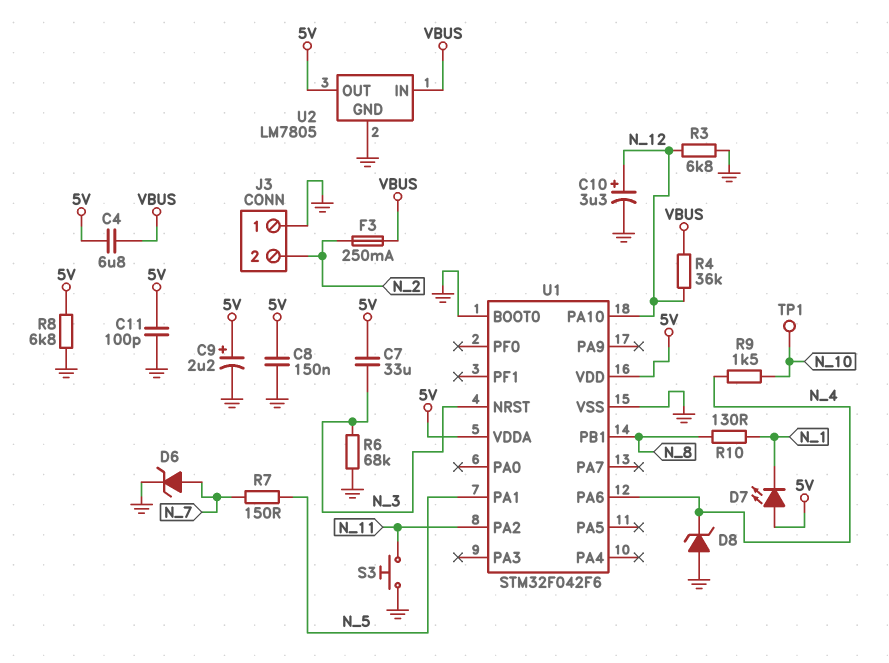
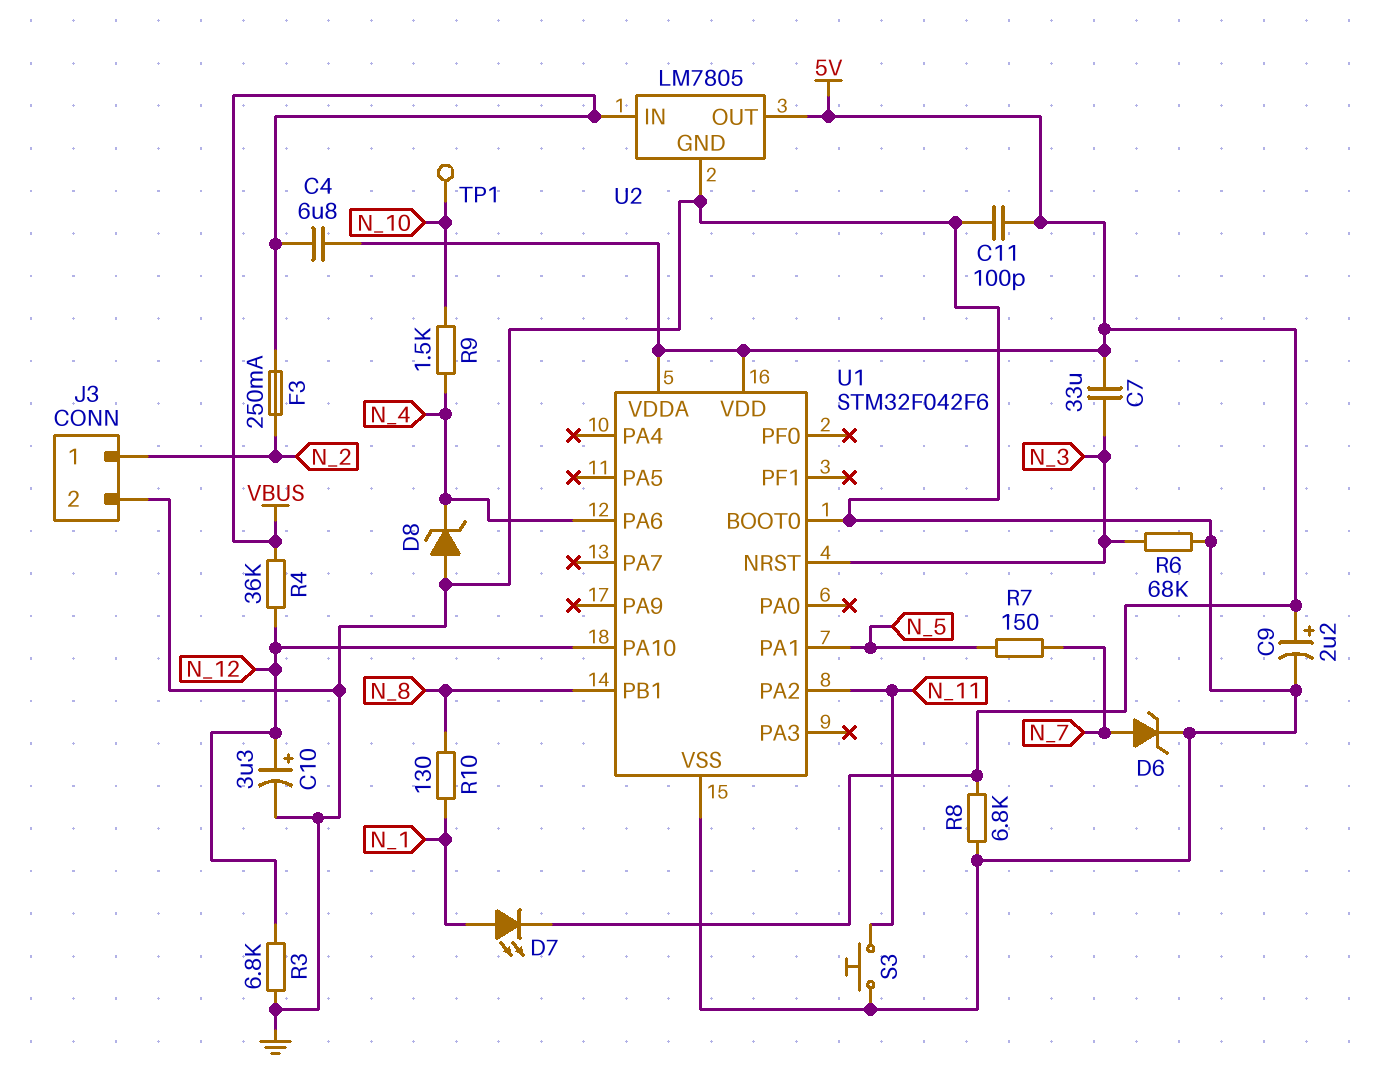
C8: 150nF (5V, GND) -> none
D7: LED (A 5V, K N_1) -> LED (A N_1, K 5V)
J3 pin 1: GND -> N_2
J3 pin 2: N_2 -> GND

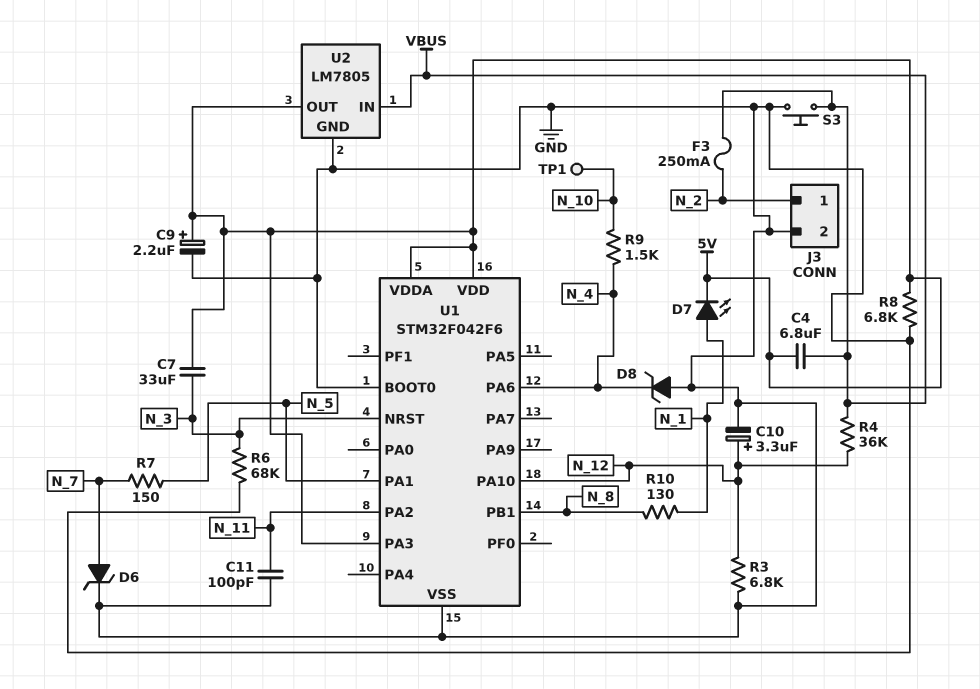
C11: 100pF (5V, GND) -> 100pF (GND, N_11)
S3: button (GND, N_11) -> button (GND, VBUS)
U1 pin PA3: none -> 5V

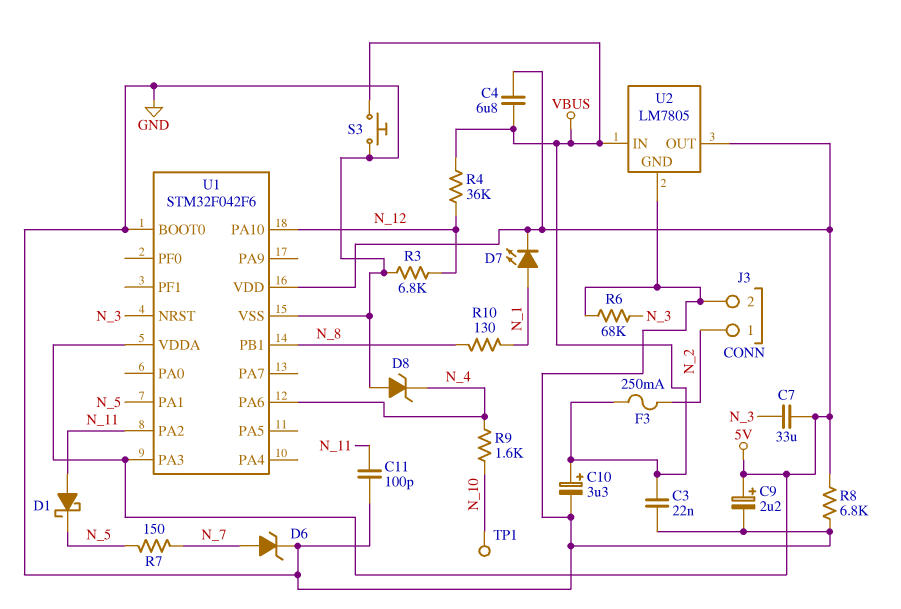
C3: none -> 22nF (GND, VBUS)
C10: 3.3uF (plus N_12, minus GND) -> 3.3uF (plus VBUS, minus GND)
D1: none -> schottky (A N_11, K N_5)
R9: 1.5k (N_4, N_10) -> 1.6k (N_4, N_10)

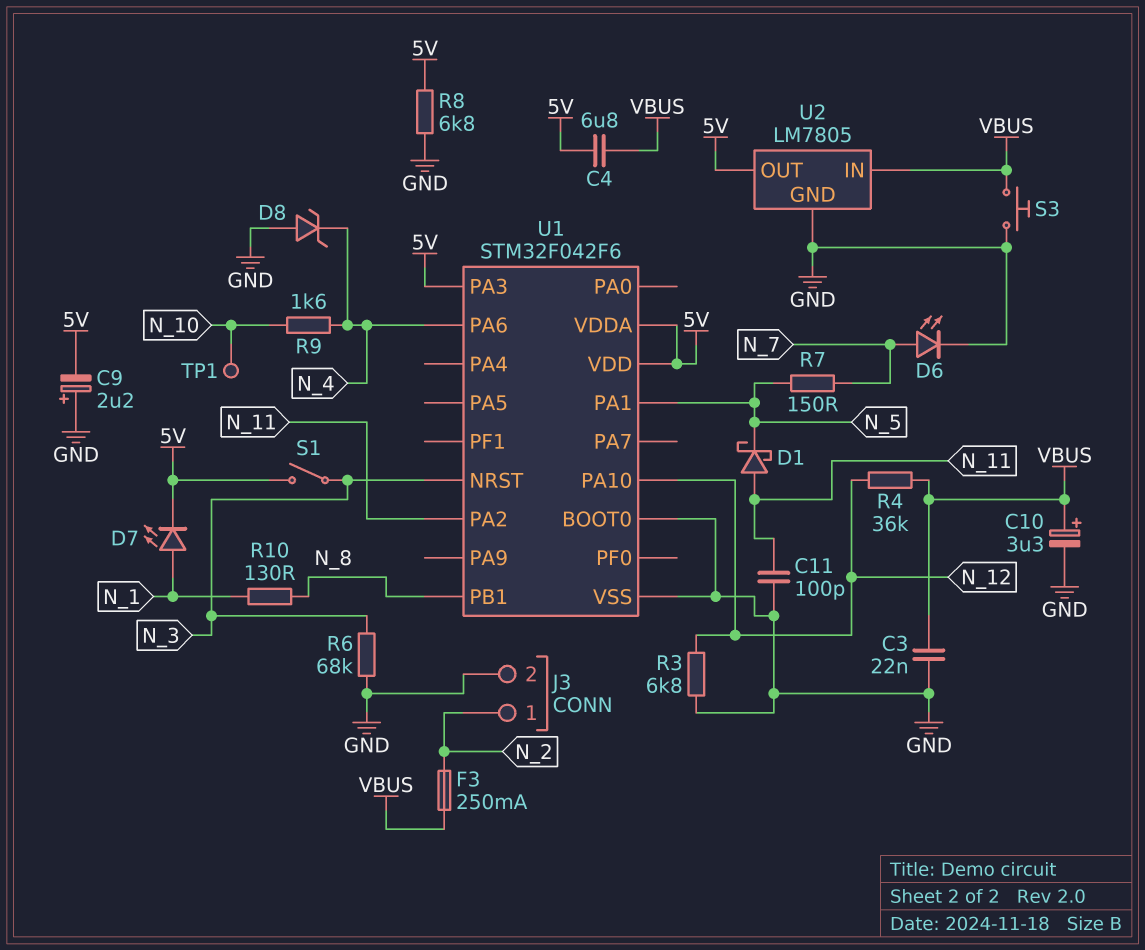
C7: 33uF (5V, N_3) -> none
C9: 2.2uF (plus 5V, minus GND) -> 2.2uF (plus GND, minus 5V)
D6: zener (A N_7, K GND) -> LED (A N_7, K GND)
S1: none -> switch (5V, N_3)

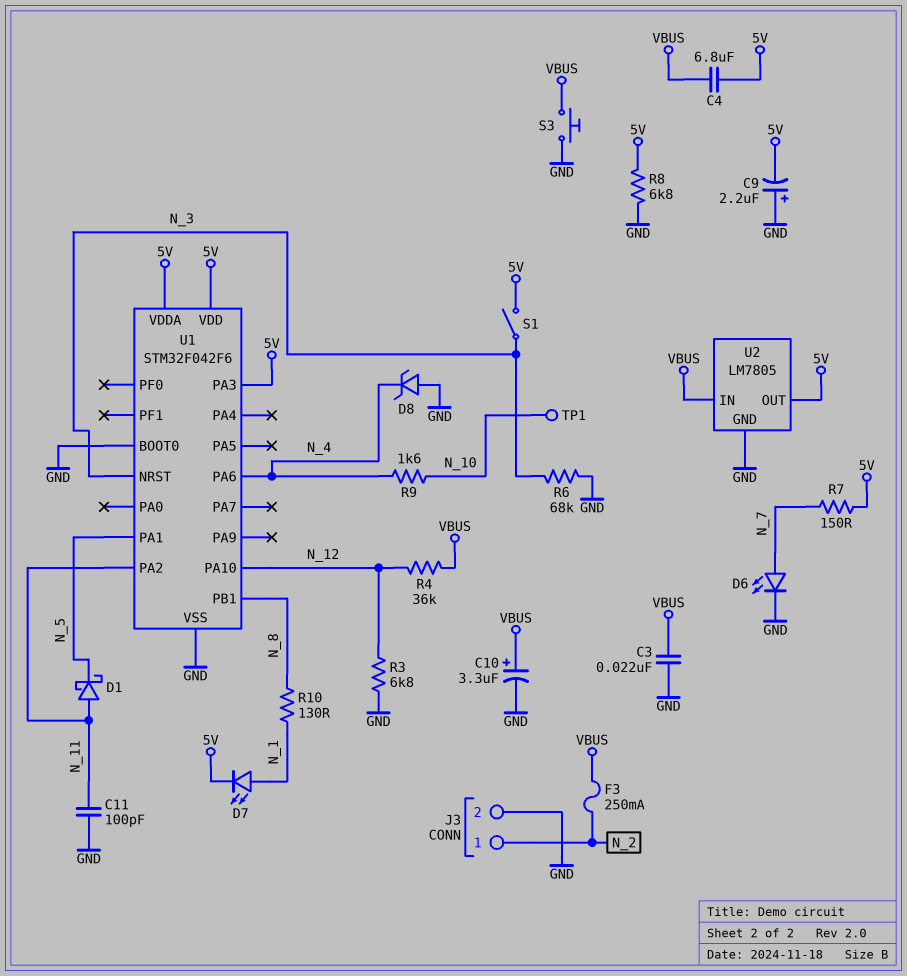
R7: 150 (N_5, N_7) -> 150 (5V, N_7)

